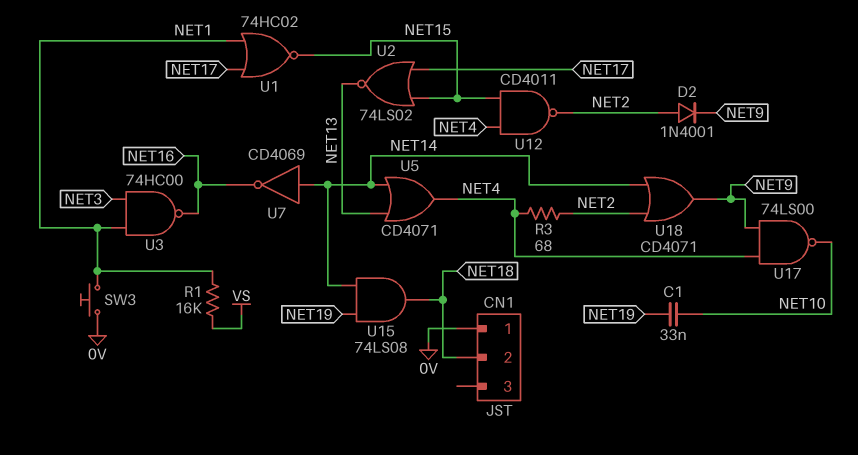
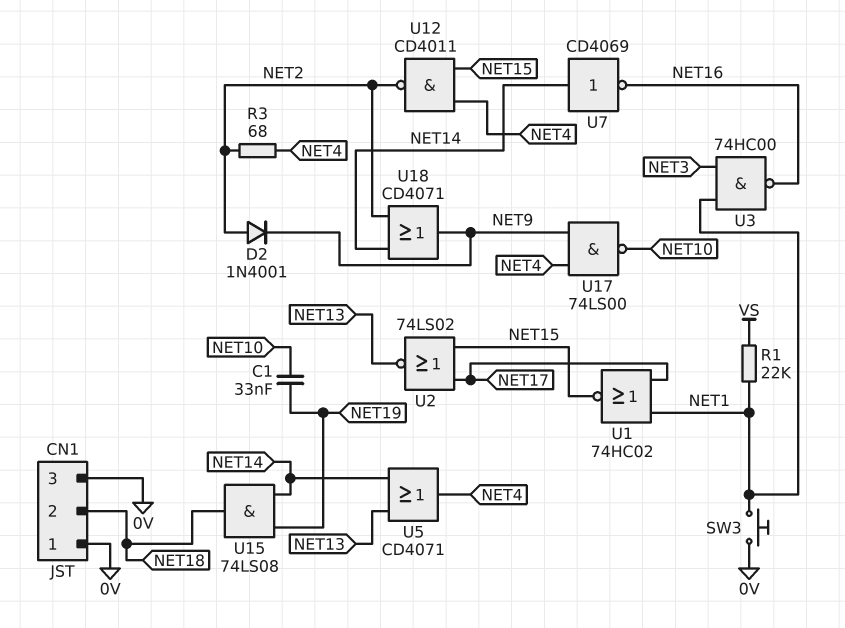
CN1 pin 3: none -> 0V
R1: 16k (NET1, VS) -> 22k (NET1, VS)

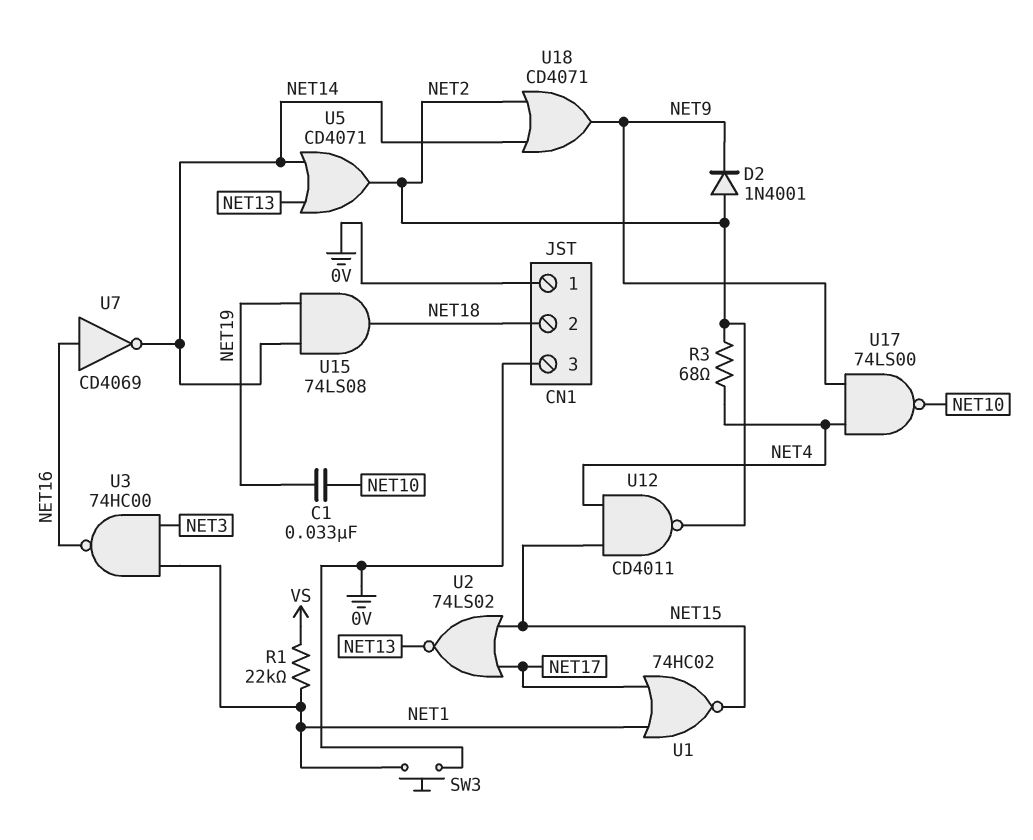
U5: OR CD4071 (in NET13, in NET14, out NET4) -> OR CD4071 (in NET13, in NET14, out NET2)
U7: NOT CD4069 (in NET14, out NET16) -> NOT CD4069 (in NET16, out NET14)

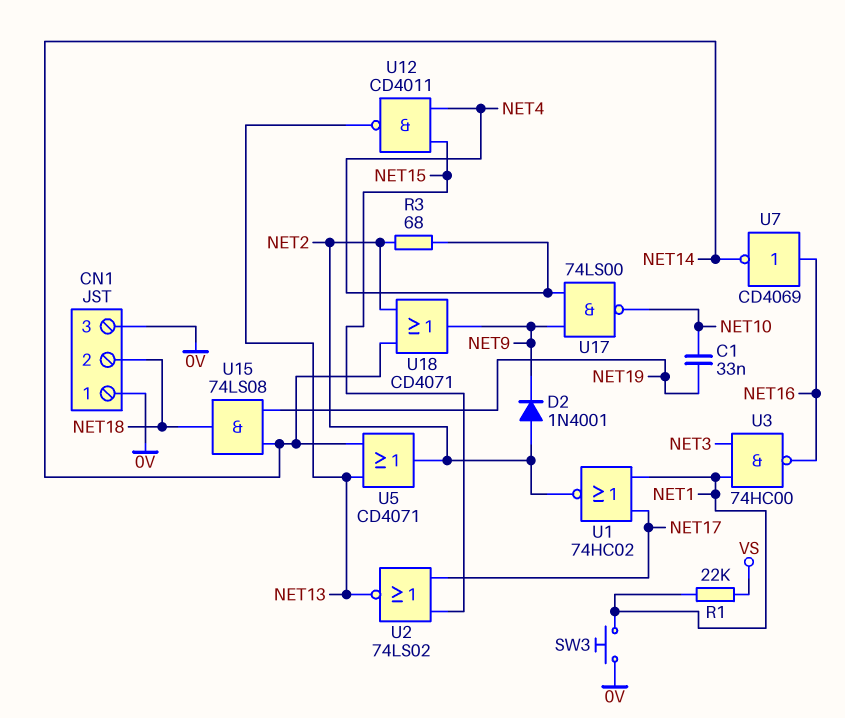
U1: NOR 74HC02 (in NET1, in NET17, out NET15) -> NOR 74HC02 (in NET1, in NET17, out NET2)
U12: NAND CD4011 (in NET4, in NET15, out NET2) -> NAND CD4011 (in NET4, in NET15, out NET13)

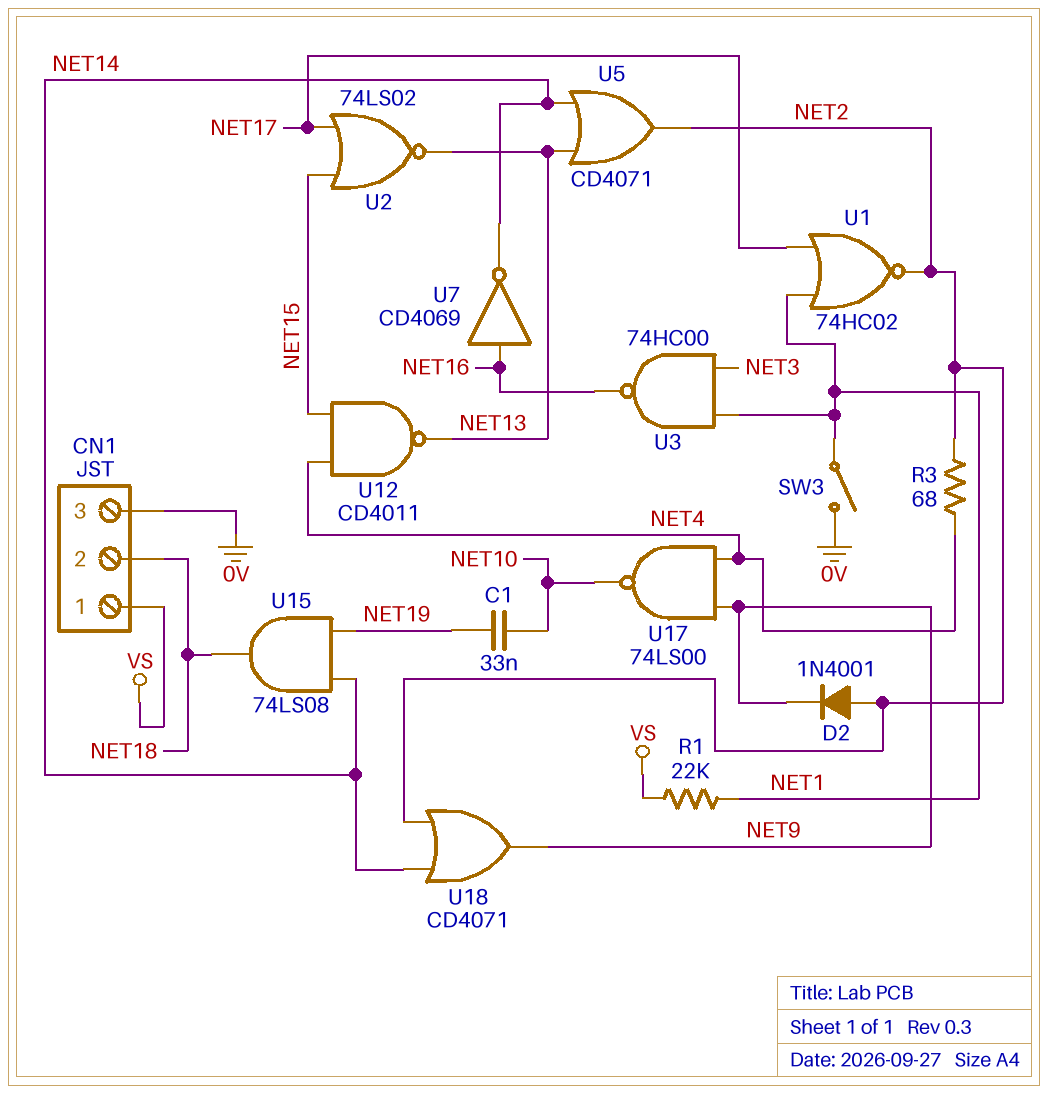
CN1 pin 1: 0V -> VS
SW3: button (0V, NET1) -> switch (0V, NET1)

